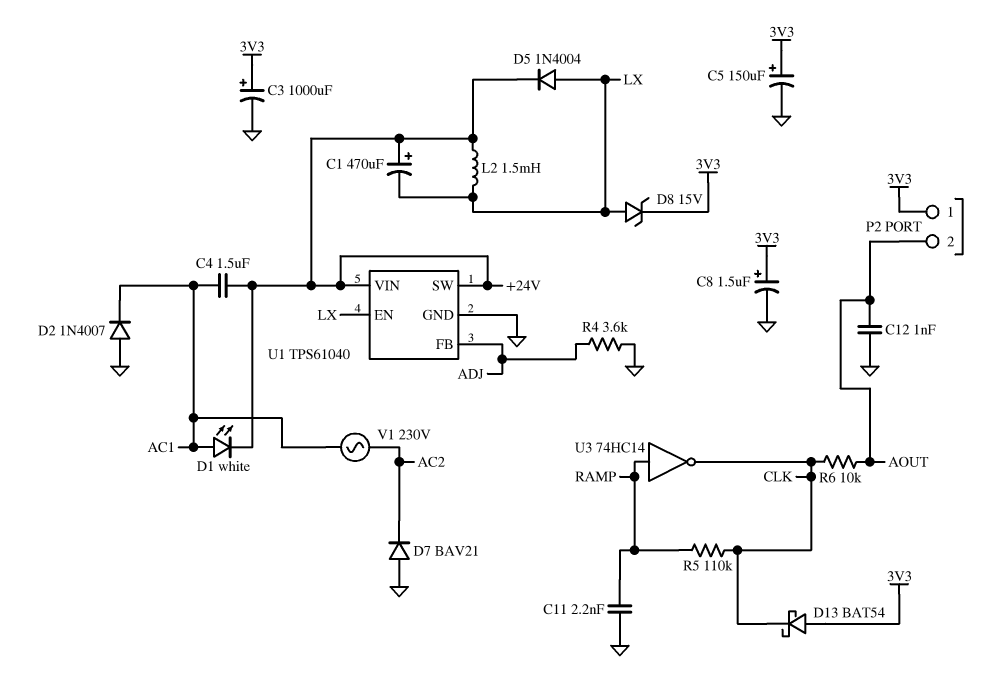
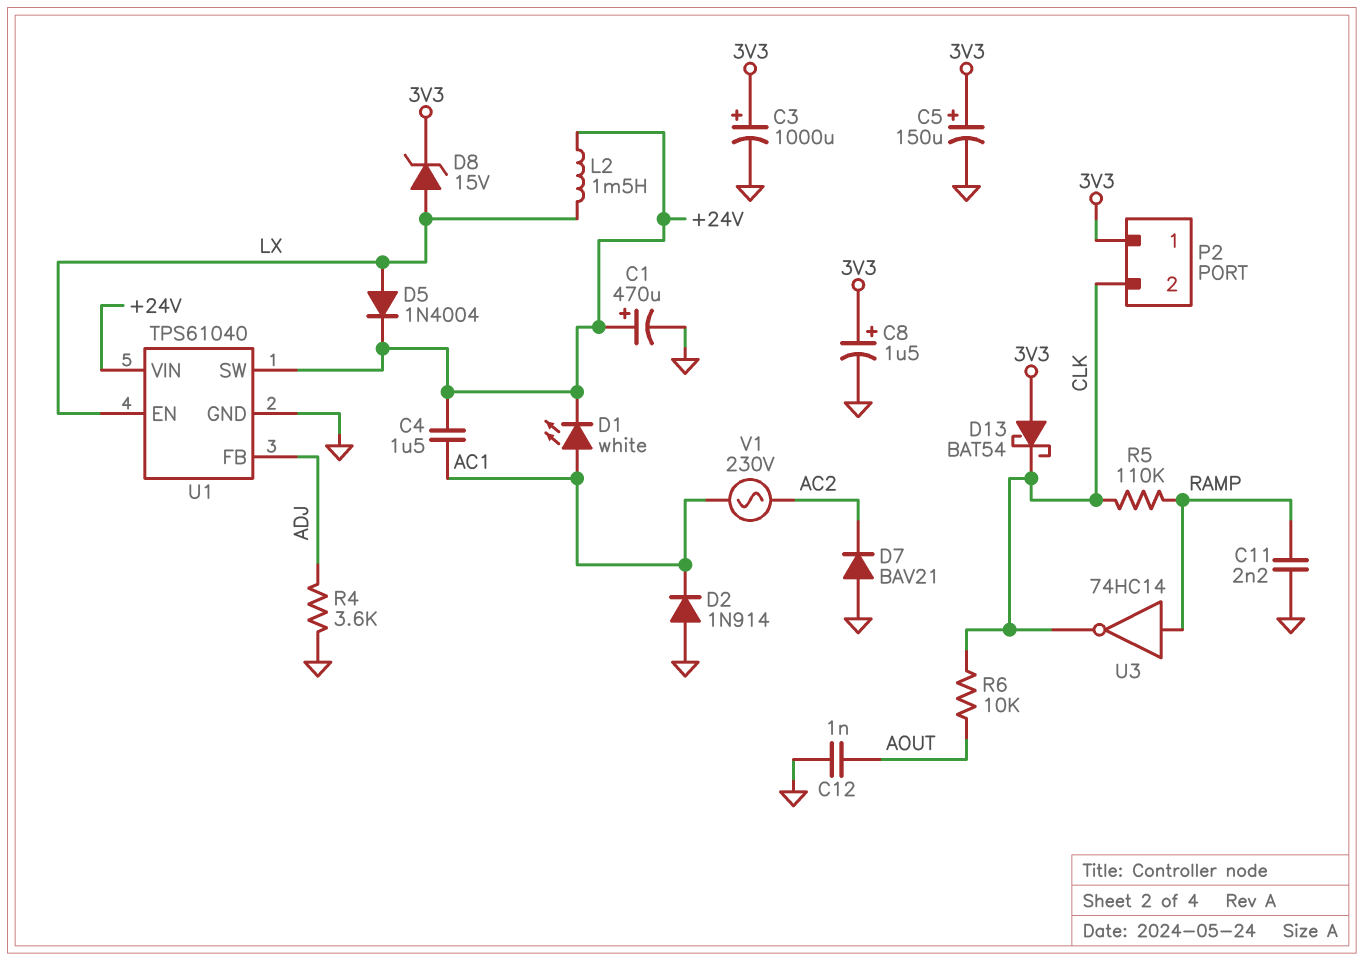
C1: 470uF (plus +24V, minus LX) -> 470uF (plus +24V, minus GND)
D2: diode 1N4007 (A GND, K AC1) -> diode 1N914 (A GND, K AC1)
P2 pin 2: AOUT -> CLK

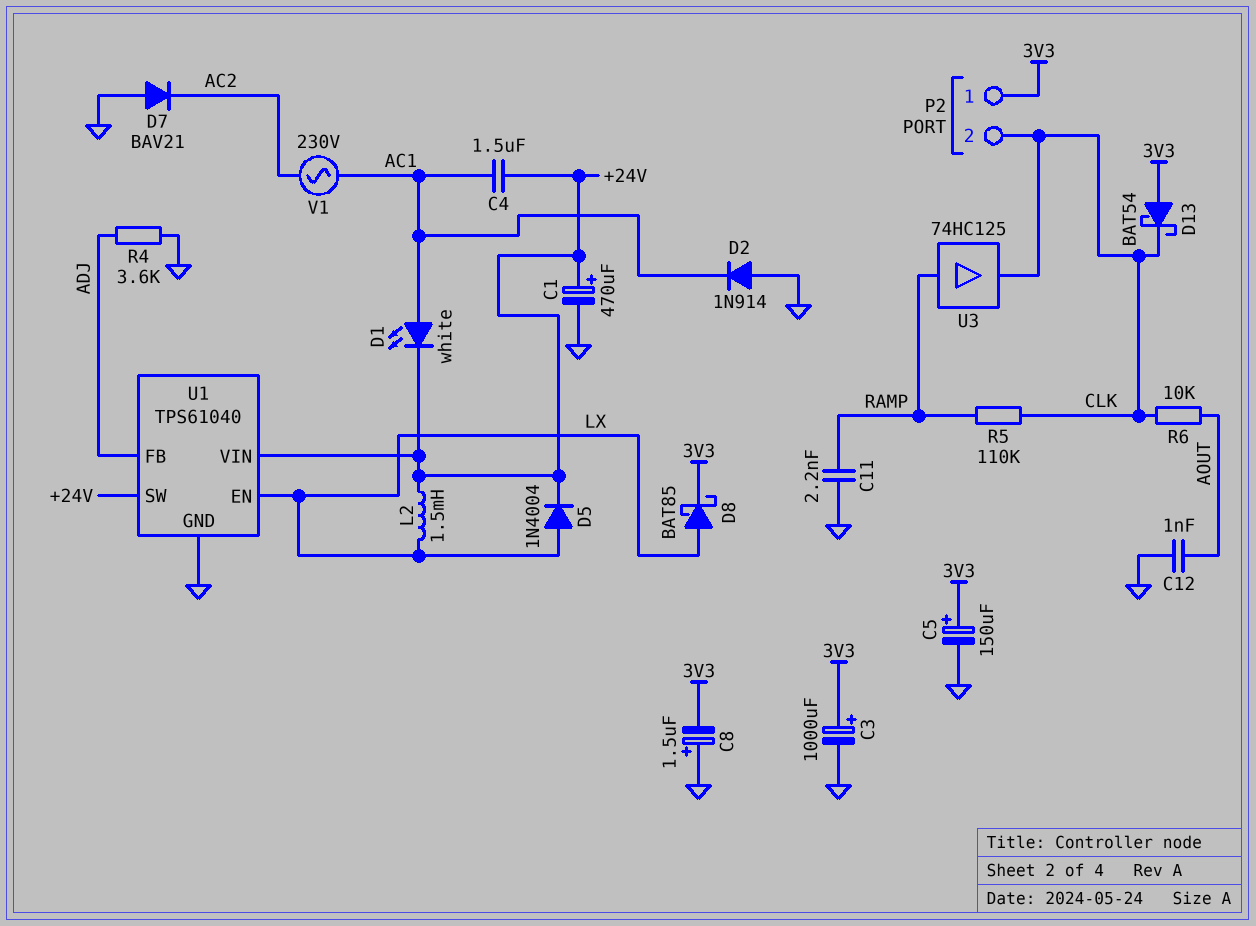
C8: 1.5uF (plus 3V3, minus GND) -> 1.5uF (plus GND, minus 3V3)
D8: zener 15V (A LX, K 3V3) -> schottky BAT85 (A LX, K 3V3)
U3: NOT 74HC14 (in RAMP, out CLK) -> buffer 74HC125 (in RAMP, out CLK)

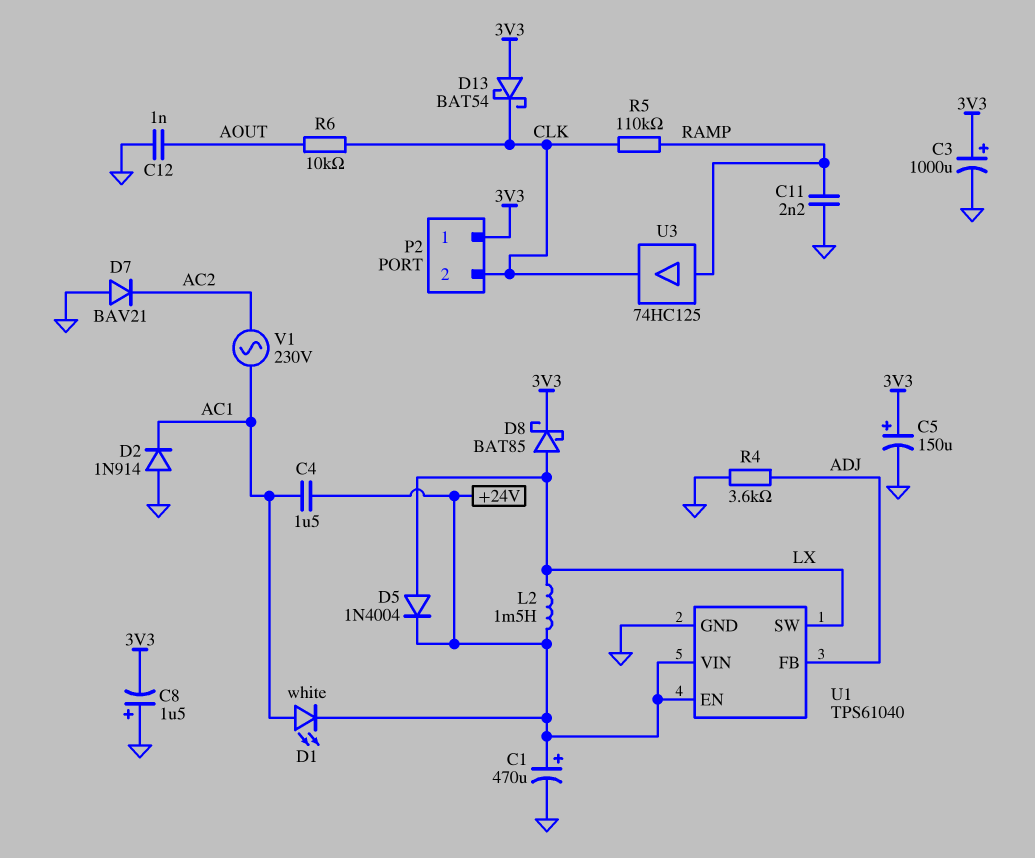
U1 pin EN: LX -> +24V
U1 pin SW: +24V -> LX

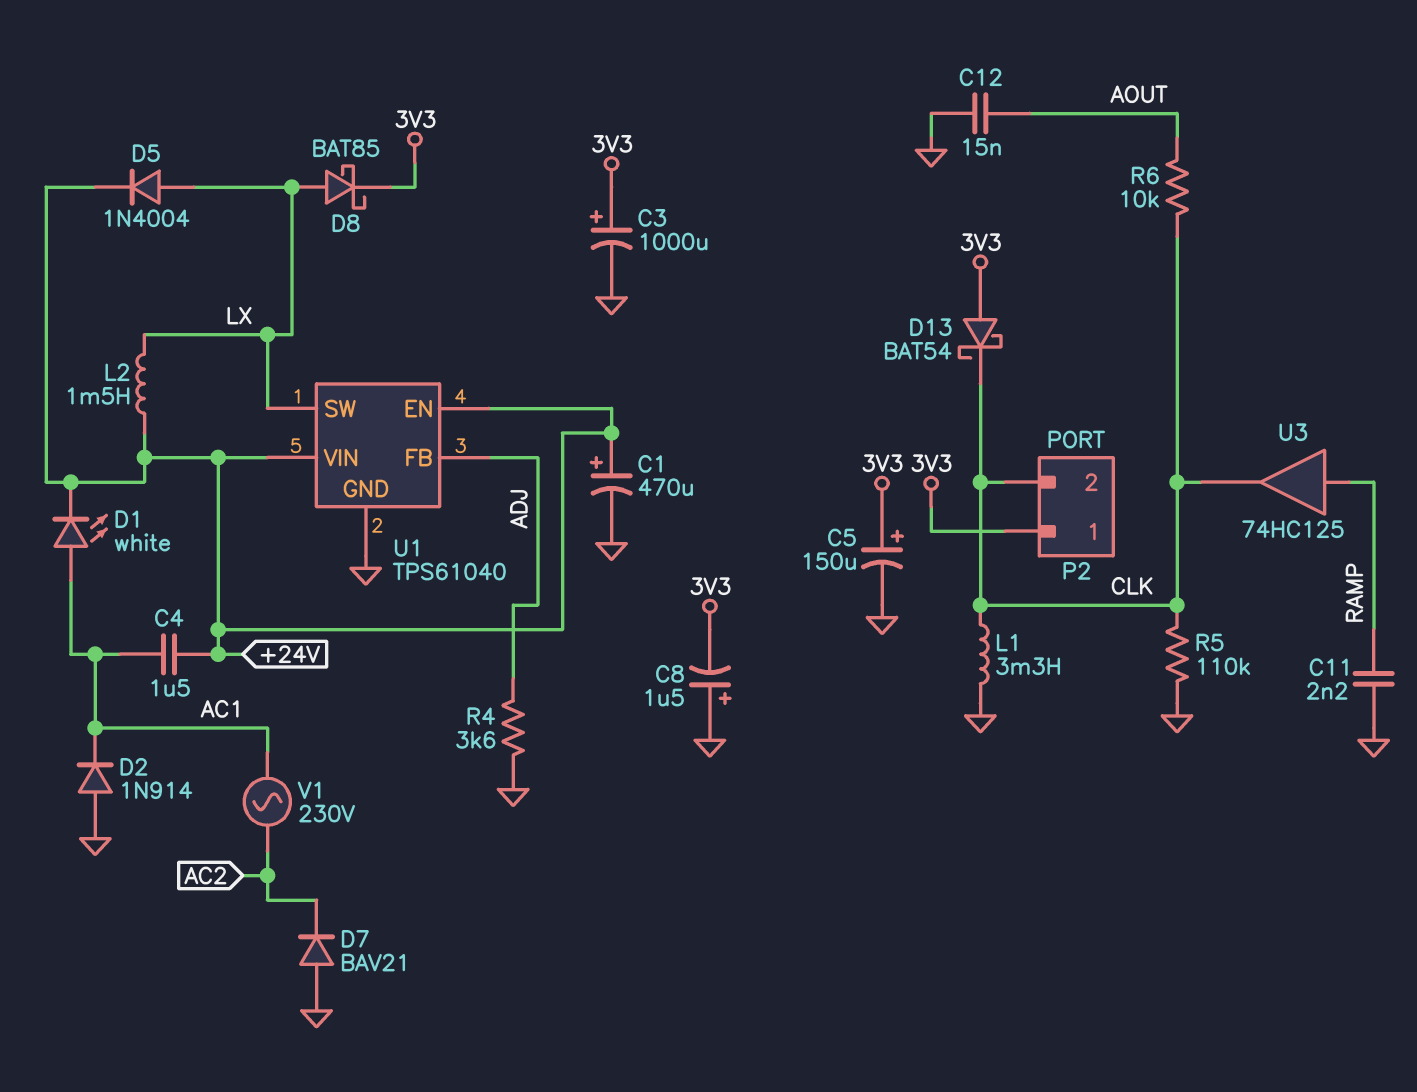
C12: 1nF (AOUT, GND) -> 15nF (AOUT, GND)
L1: none -> 3.3mH (CLK, GND)
R5: 110k (CLK, RAMP) -> 110k (CLK, GND)

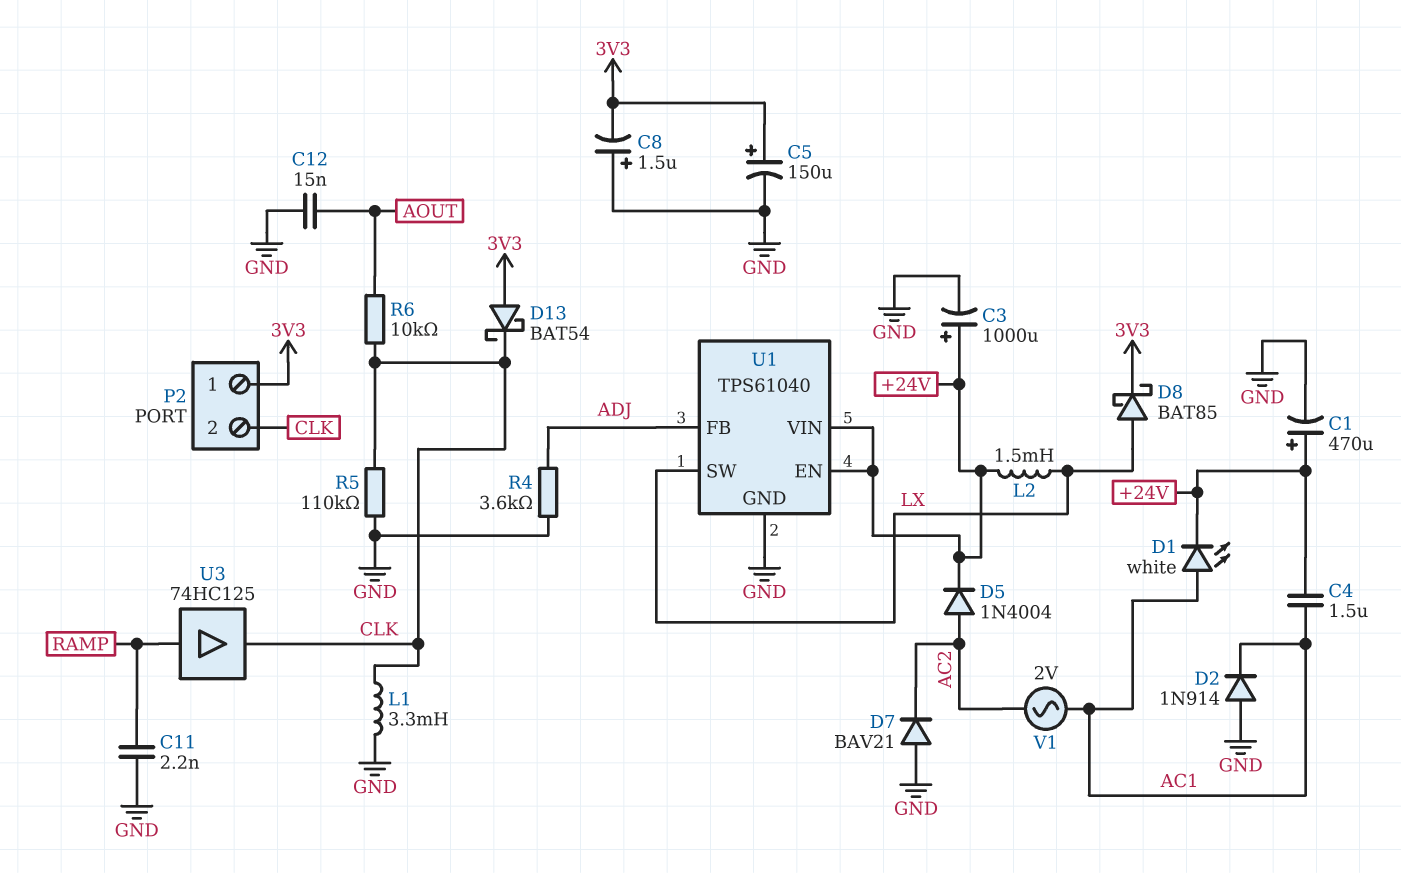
C3: 1000uF (plus 3V3, minus GND) -> 1000uF (plus +24V, minus GND)
D5: diode 1N4004 (A LX, K +24V) -> diode 1N4004 (A AC2, K +24V)
V1: AC 230V (AC1, AC2) -> AC 2V (AC1, AC2)

